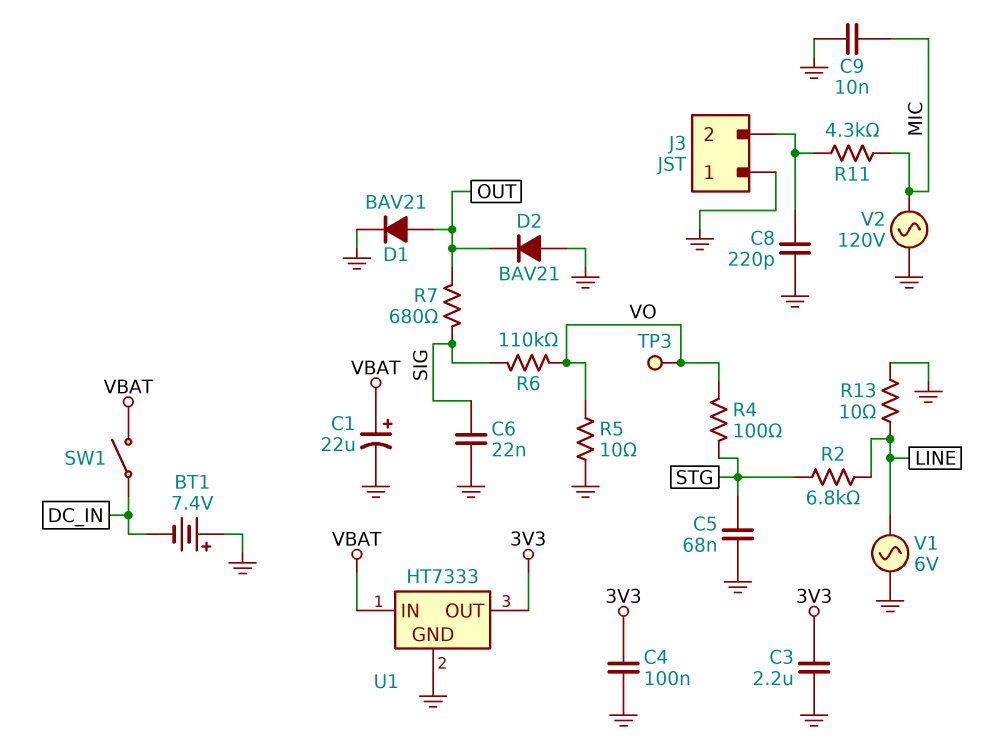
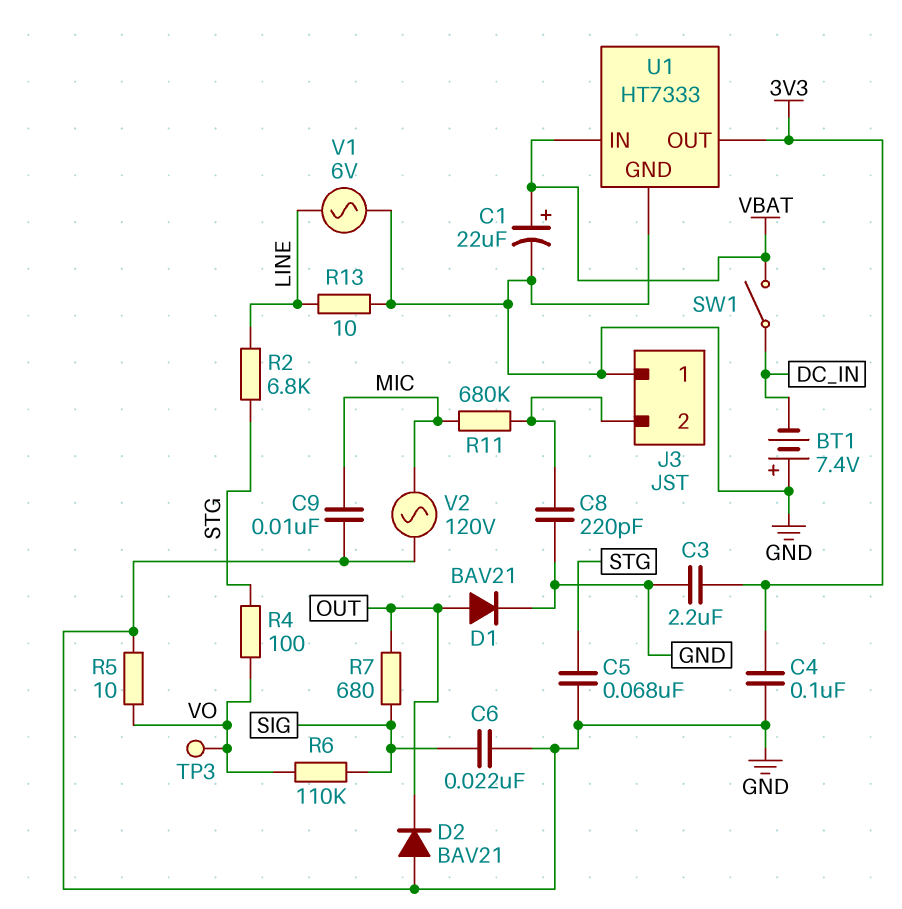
R11: 4.3k (J3/2, MIC) -> 680k (J3/2, MIC)

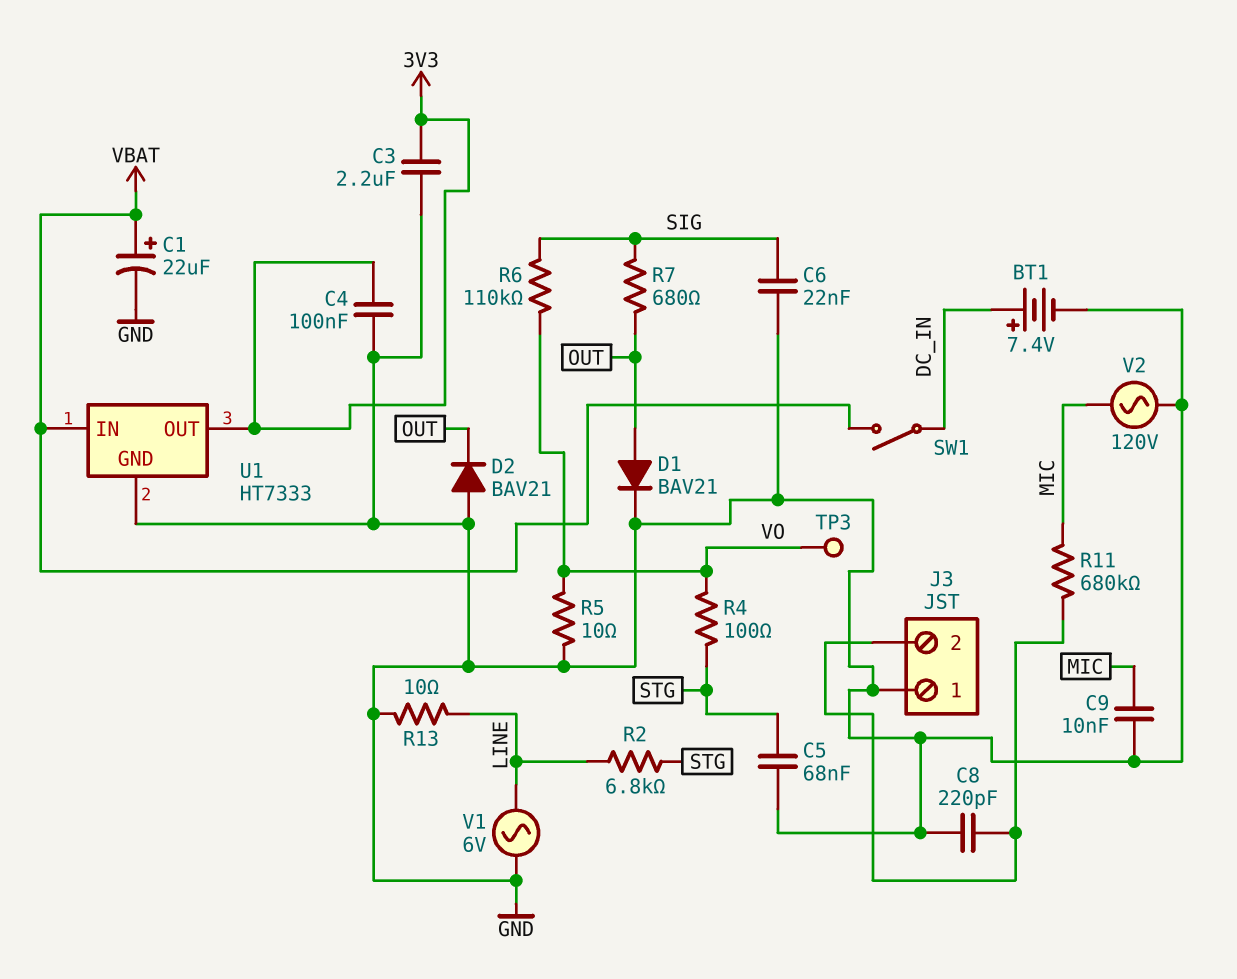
BT1: 7.4V (plus GND, minus DC_IN) -> 7.4V (plus DC_IN, minus GND)

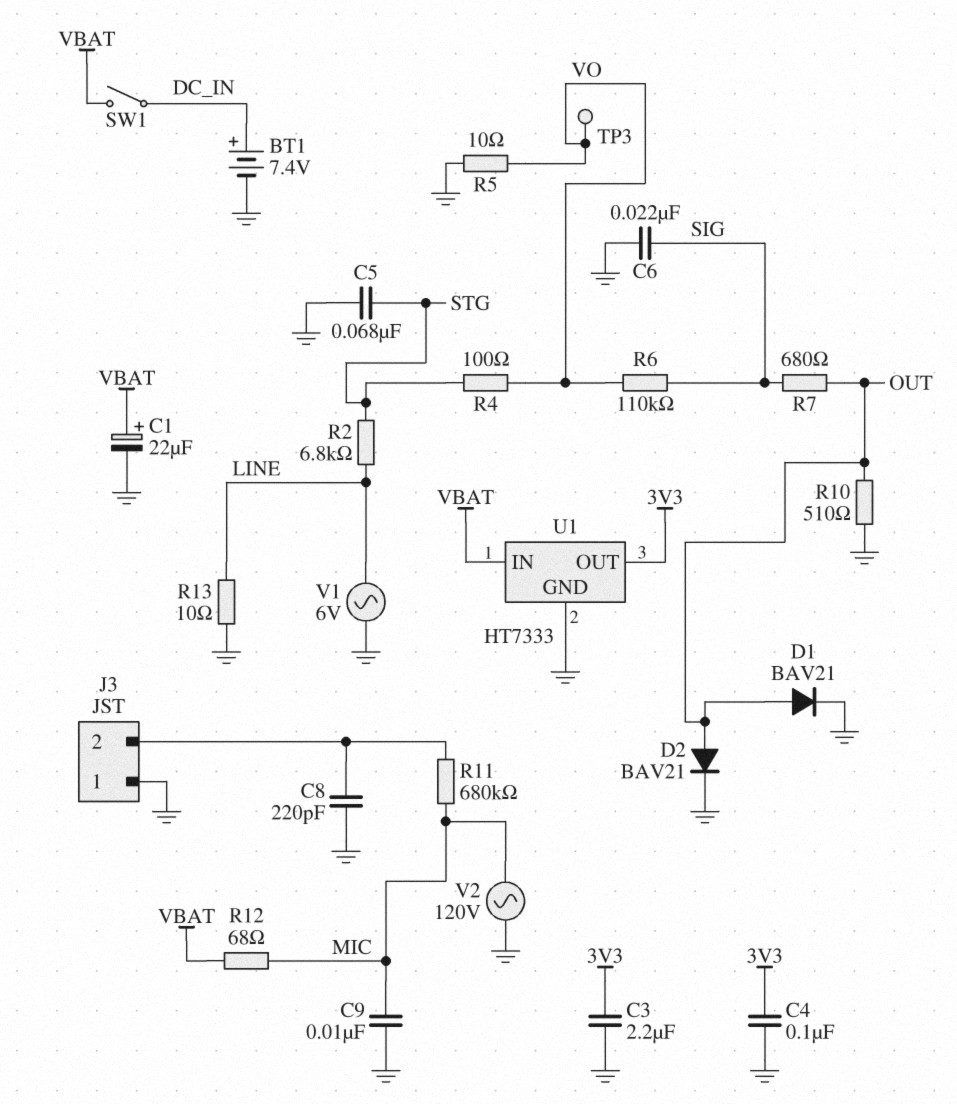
D2: diode BAV21 (A GND, K OUT) -> diode BAV21 (A OUT, K GND)
R10: none -> 510 (GND, OUT)
R12: none -> 68 (MIC, VBAT)

